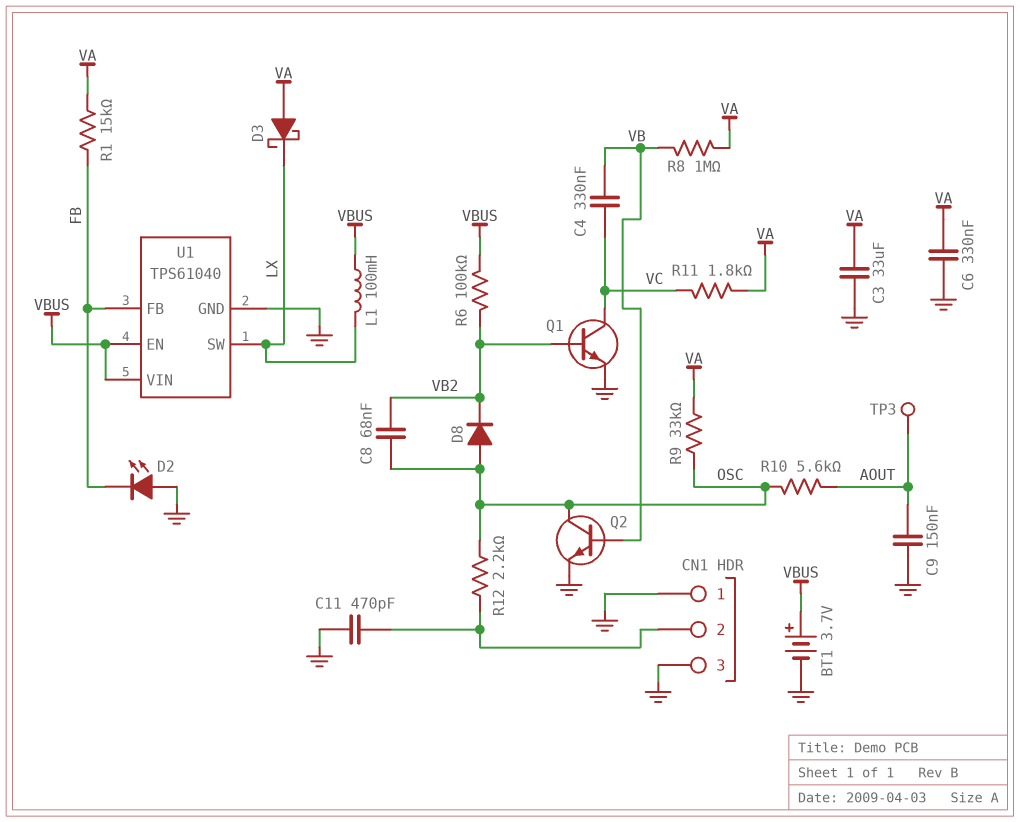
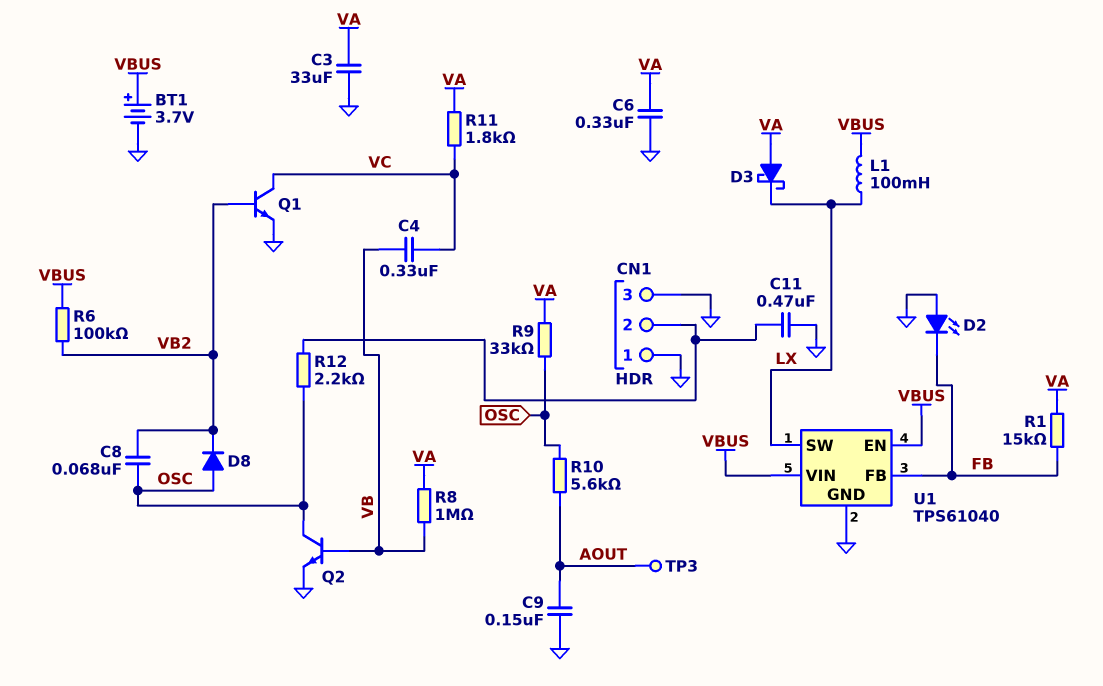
C11: 470pF (CN1/2, GND) -> 470nF (CN1/2, GND)

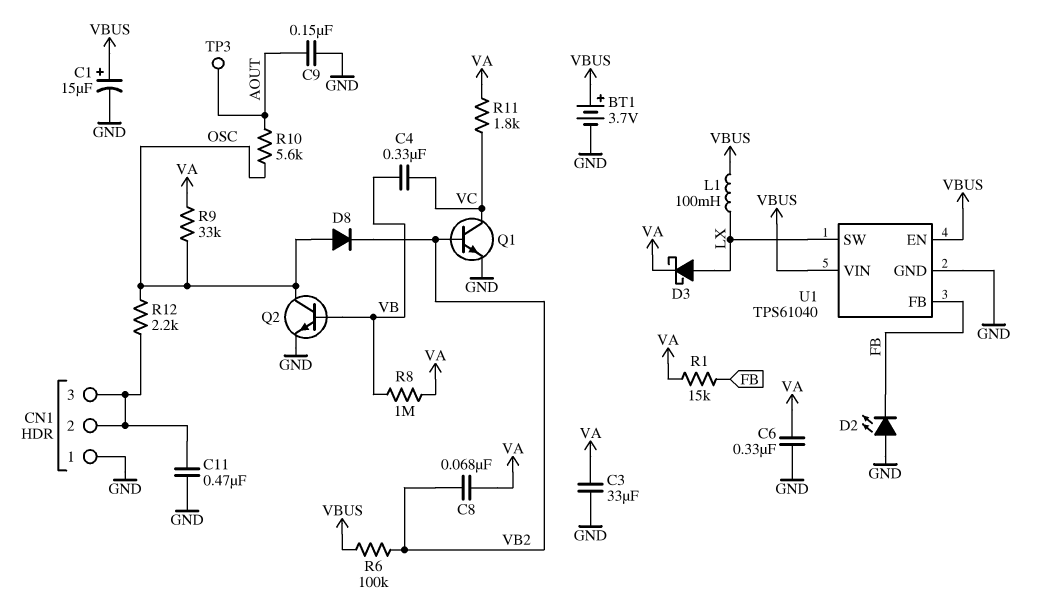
C1: none -> 15uF (plus VBUS, minus GND)
C8: 68nF (OSC, VB2) -> 68nF (VA, VB2)
CN1 pin 3: GND -> CN1/2
D3: schottky (A VA, K LX) -> schottky (A LX, K VA)

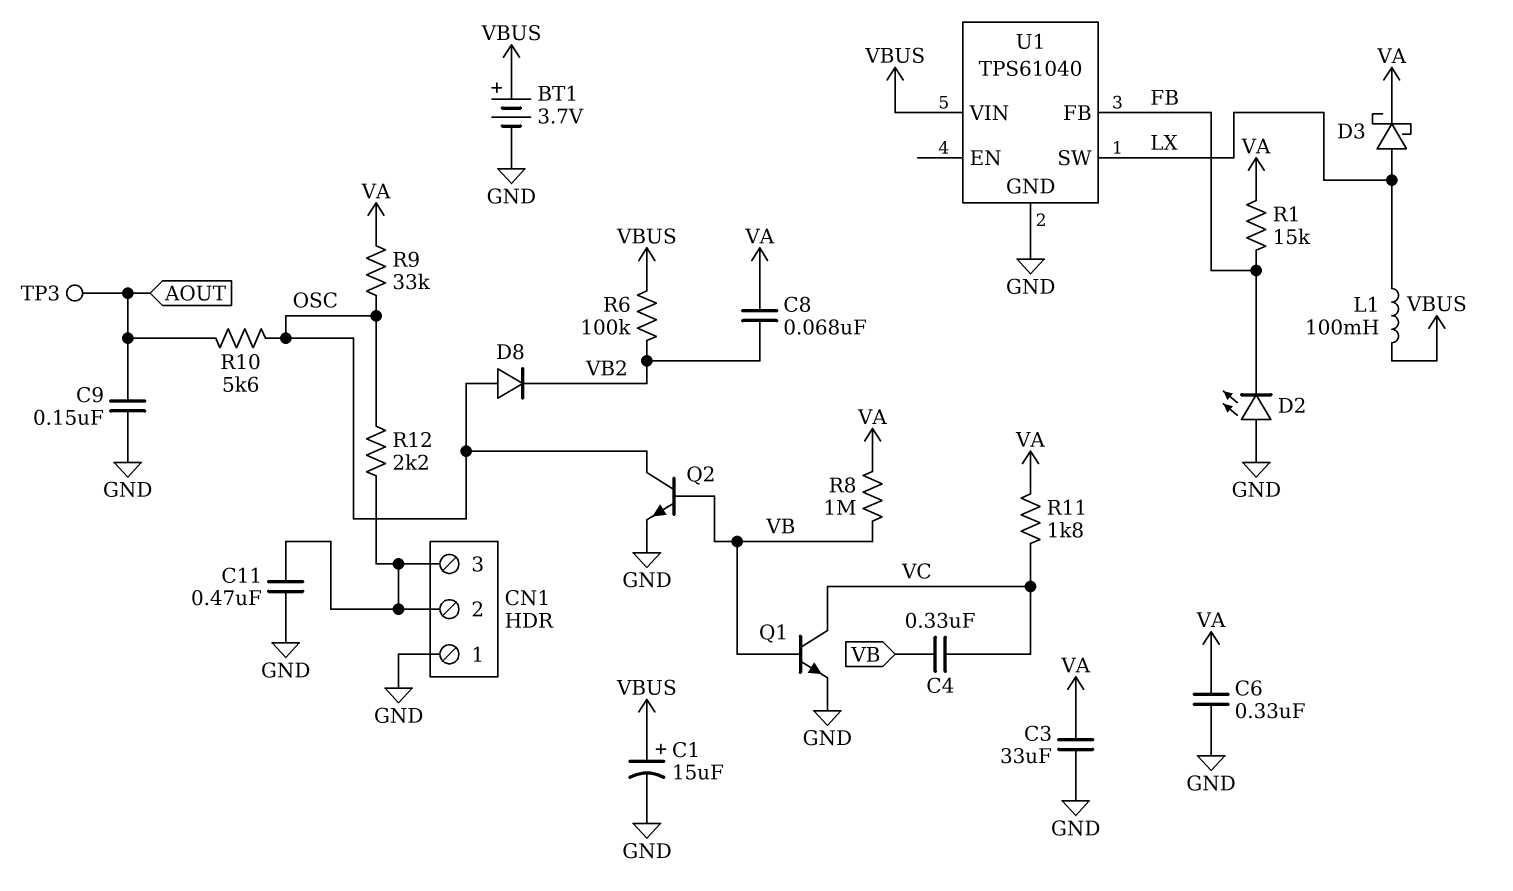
Q1: NPN (B VB2, C VC, E GND) -> NPN (B VB, C VC, E GND)
U1 pin EN: VBUS -> none

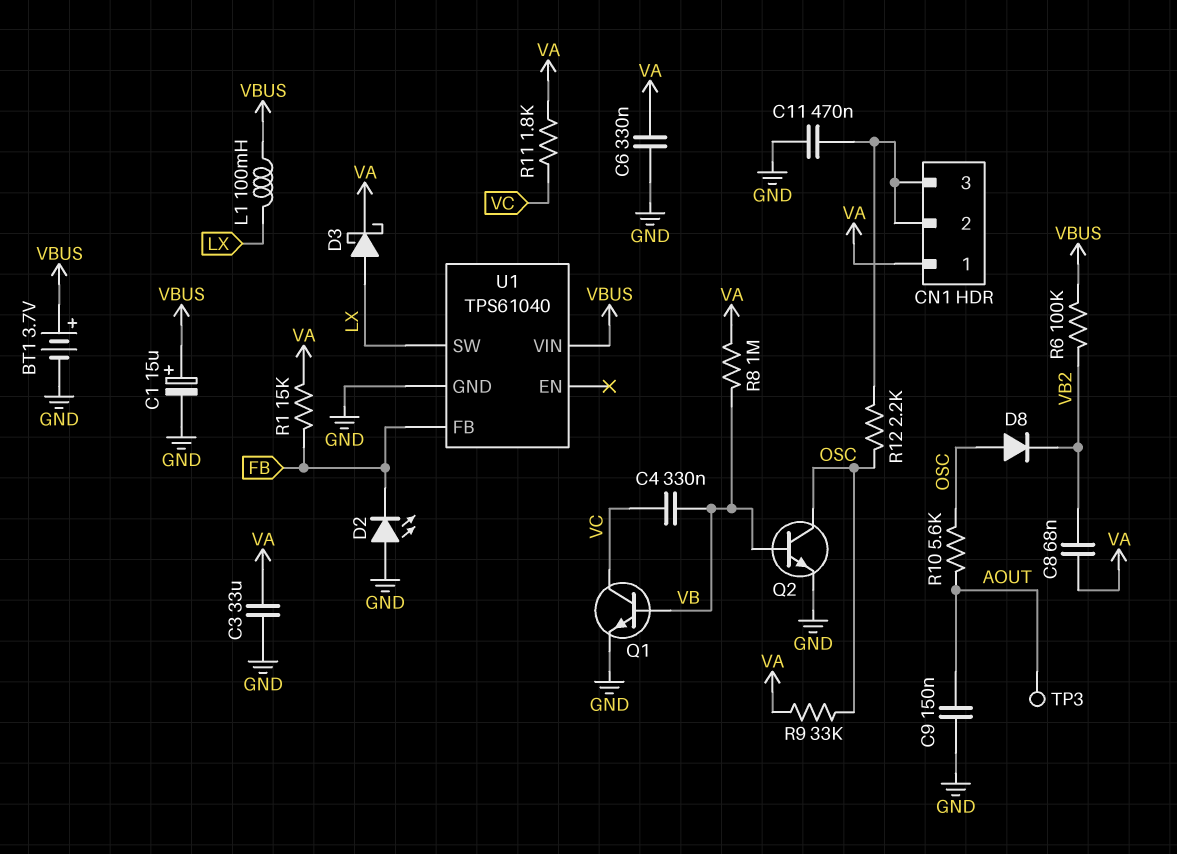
CN1 pin 1: GND -> VA

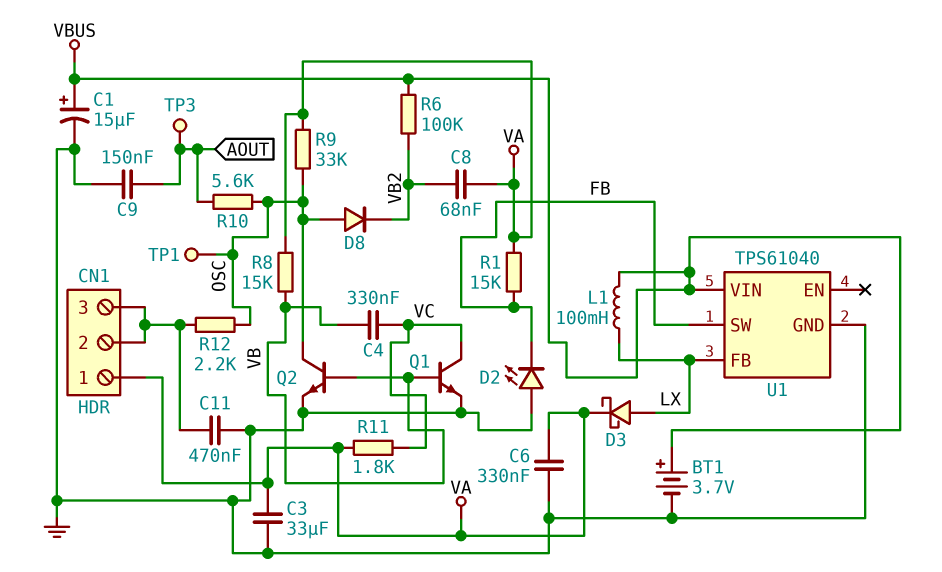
R8: 1M (VA, VB) -> 15k (VA, VB)
TP1: none -> test point (OSC)
U1 pin FB: FB -> LX
U1 pin SW: LX -> FB

